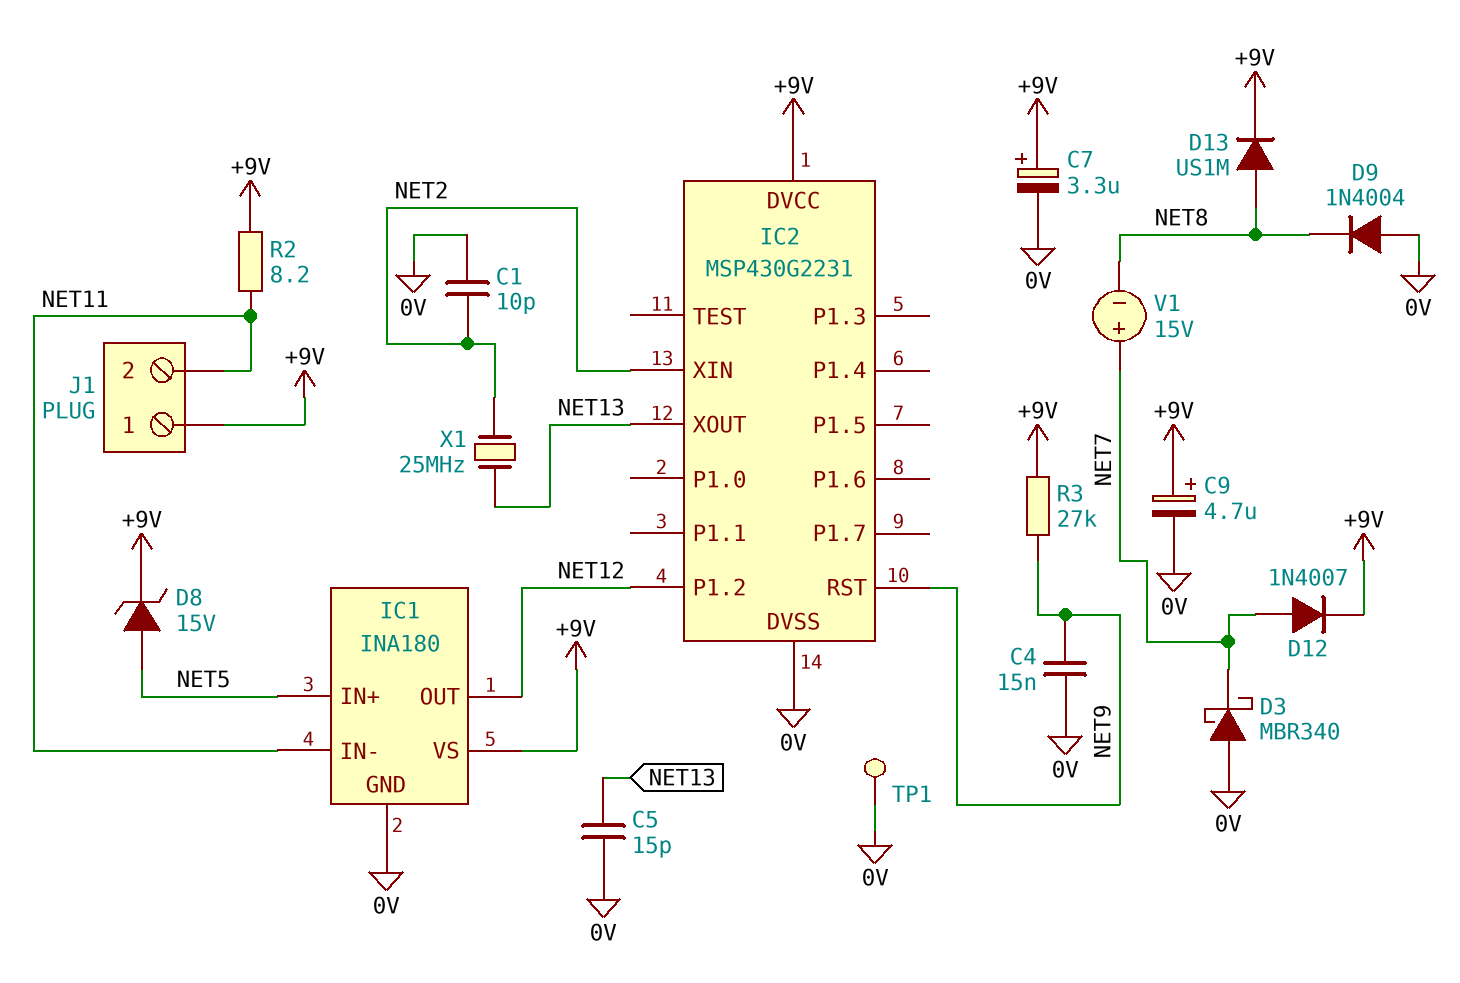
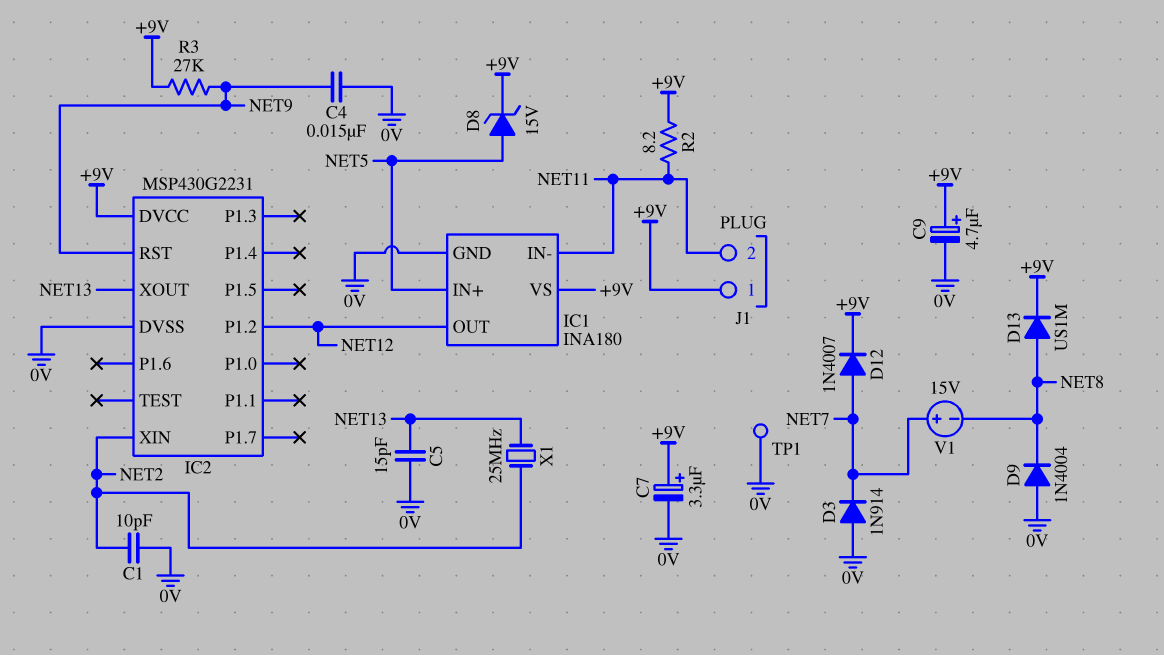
D3: schottky MBR340 (A 0V, K NET7) -> diode 1N914 (A 0V, K NET7)

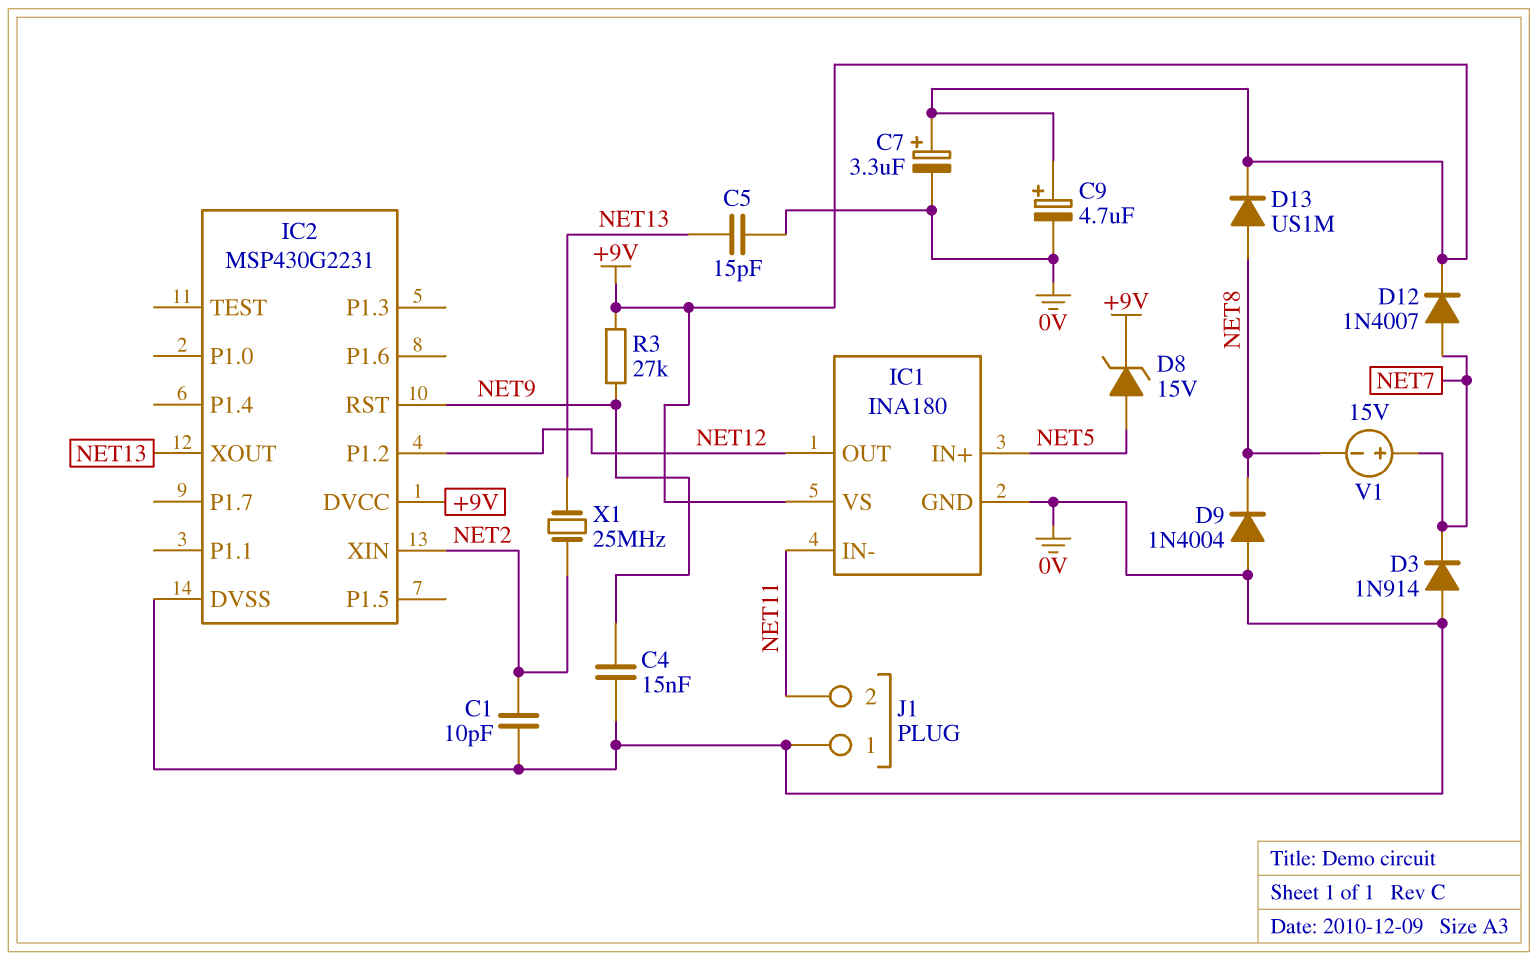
J1 pin 1: +9V -> 0V
R2: 8.2 (+9V, NET11) -> none
TP1: test point (0V) -> none

